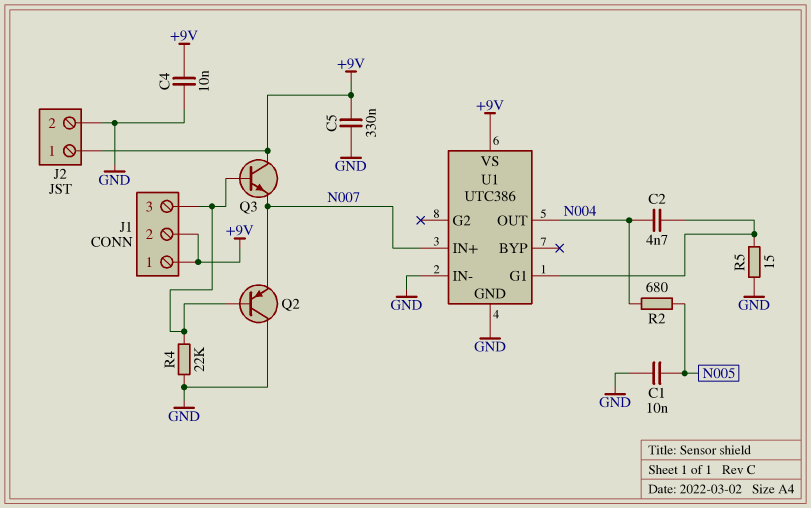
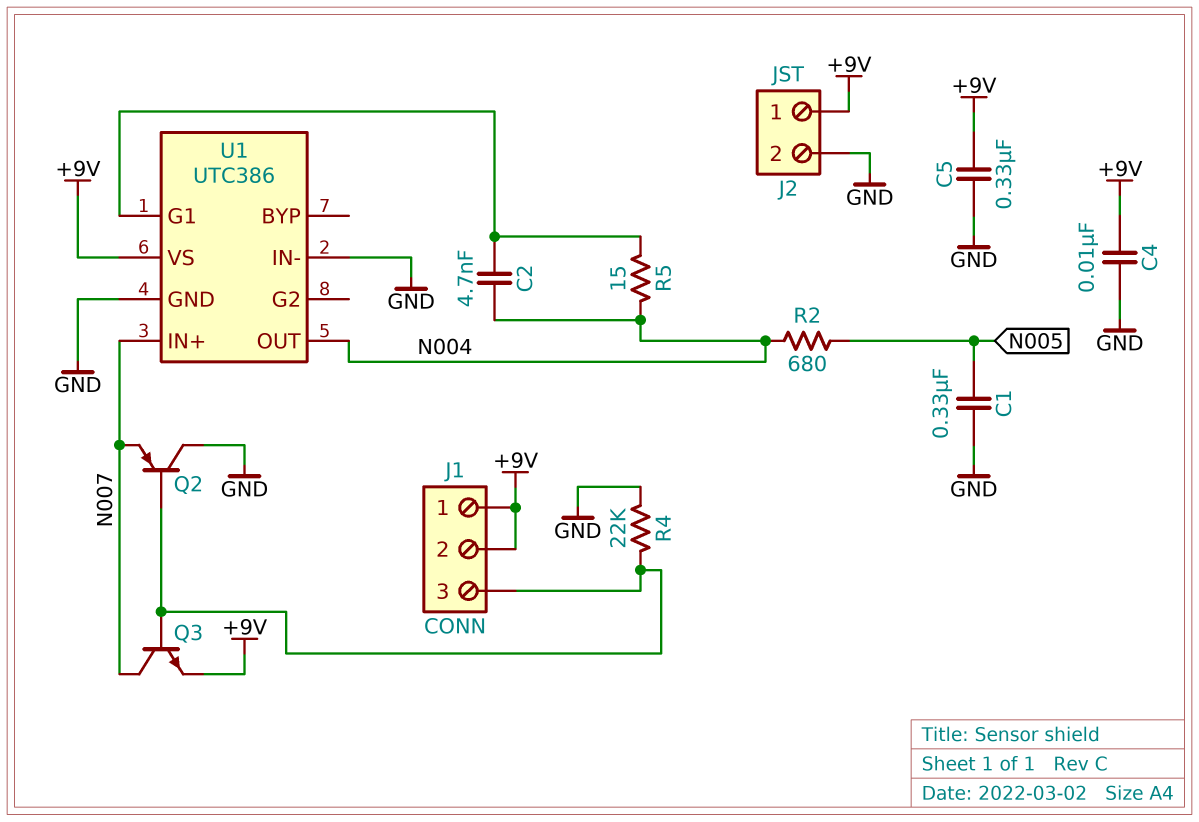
C1: 10nF (GND, N005) -> 330nF (GND, N005)
Q3: NPN (B J1/3, C +9V, E N007) -> NPN (B J1/3, C N007, E +9V)
R5: 15 (GND, U1/G1) -> 15 (N004, U1/G1)

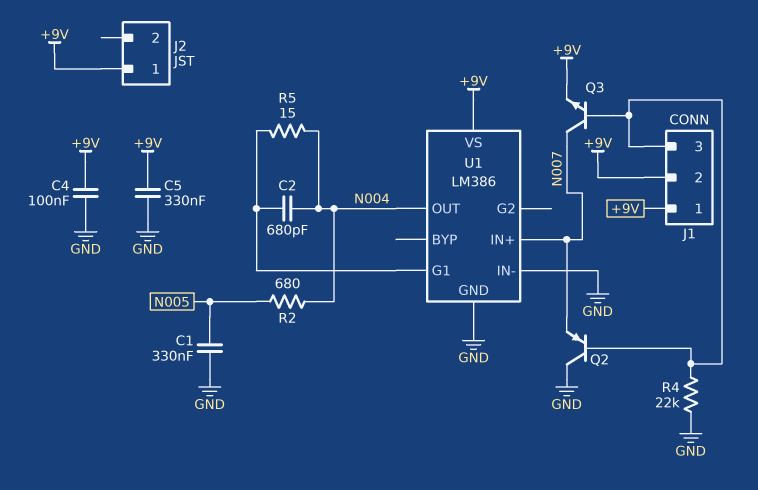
C2: 4.7nF (N004, U1/G1) -> 680pF (N004, U1/G1)
C4: 10nF (+9V, GND) -> 100nF (+9V, GND)
J2 pin 2: GND -> none
U1: UTC386 -> LM386

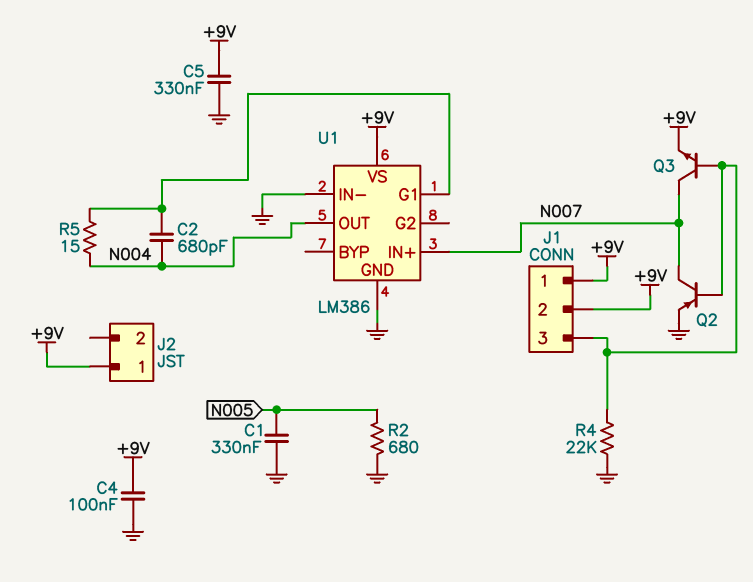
Q2: PNP (B J1/3, C GND, E N007) -> PNP (B J1/3, C N007, E GND)
R2: 680 (N004, N005) -> 680 (GND, N005)

